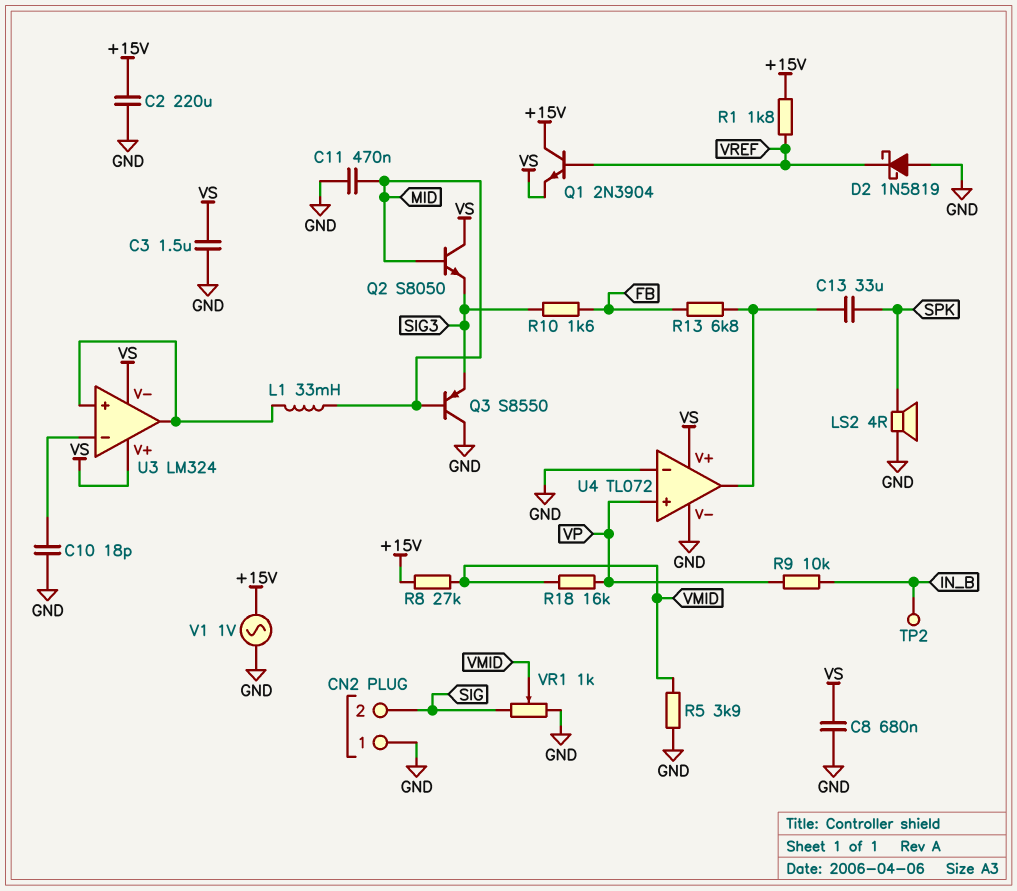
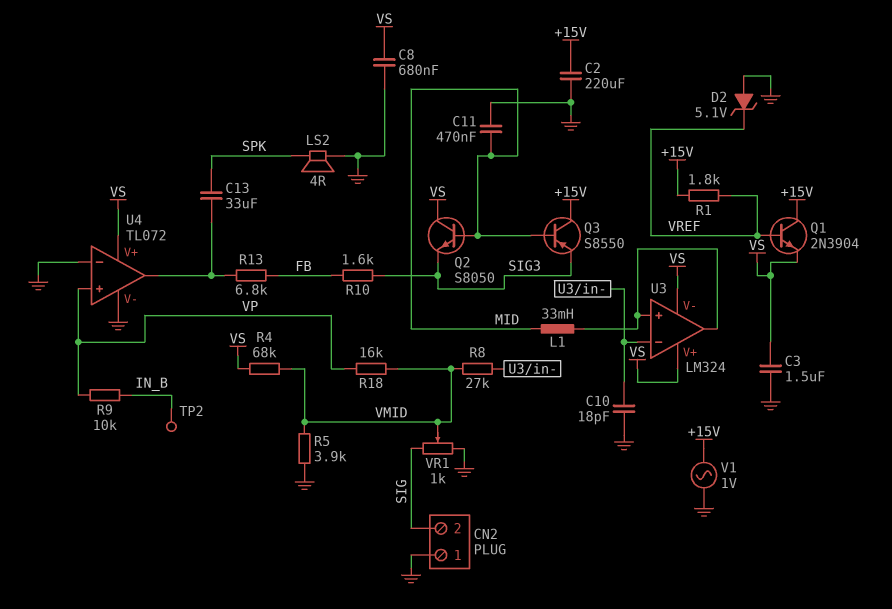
D2: schottky 1N5819 (A GND, K VREF) -> zener 5.1V (A GND, K VREF)
Q3: PNP S8550 (B MID, C GND, E SIG3) -> PNP S8550 (B MID, C +15V, E SIG3)
R4: none -> 68k (VMID, VS)
R8: 27k (+15V, VMID) -> 27k (U3/in-, VMID)

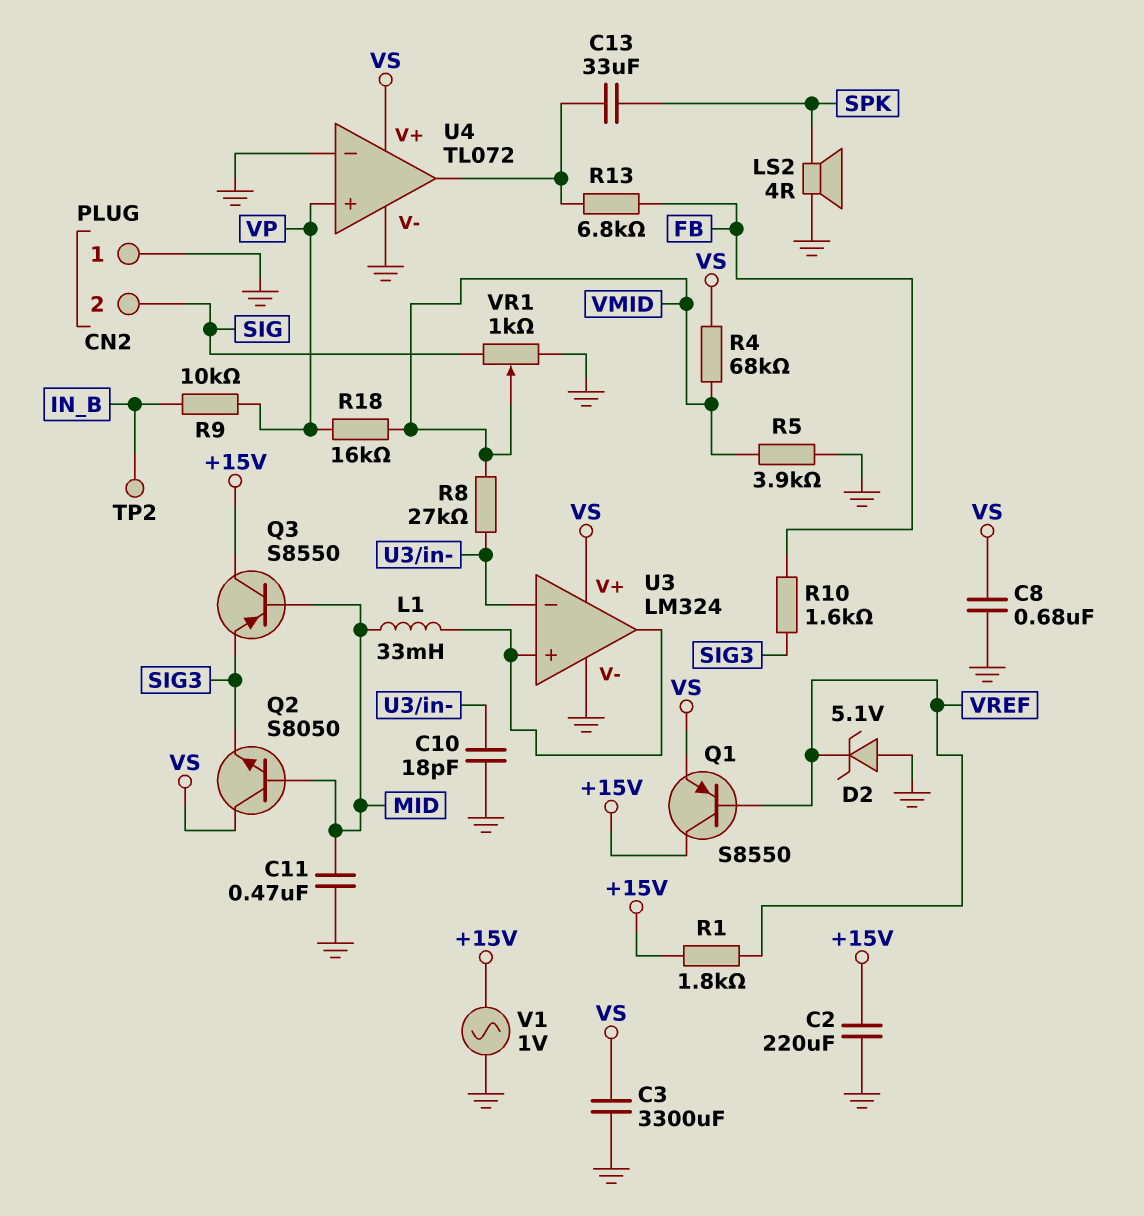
C3: 1.5uF (GND, VS) -> 3300uF (GND, VS)
Q1: NPN 2N3904 (B VREF, C +15V, E VS) -> PNP S8550 (B VREF, C +15V, E VS)
U3 pin V-: VS -> GND

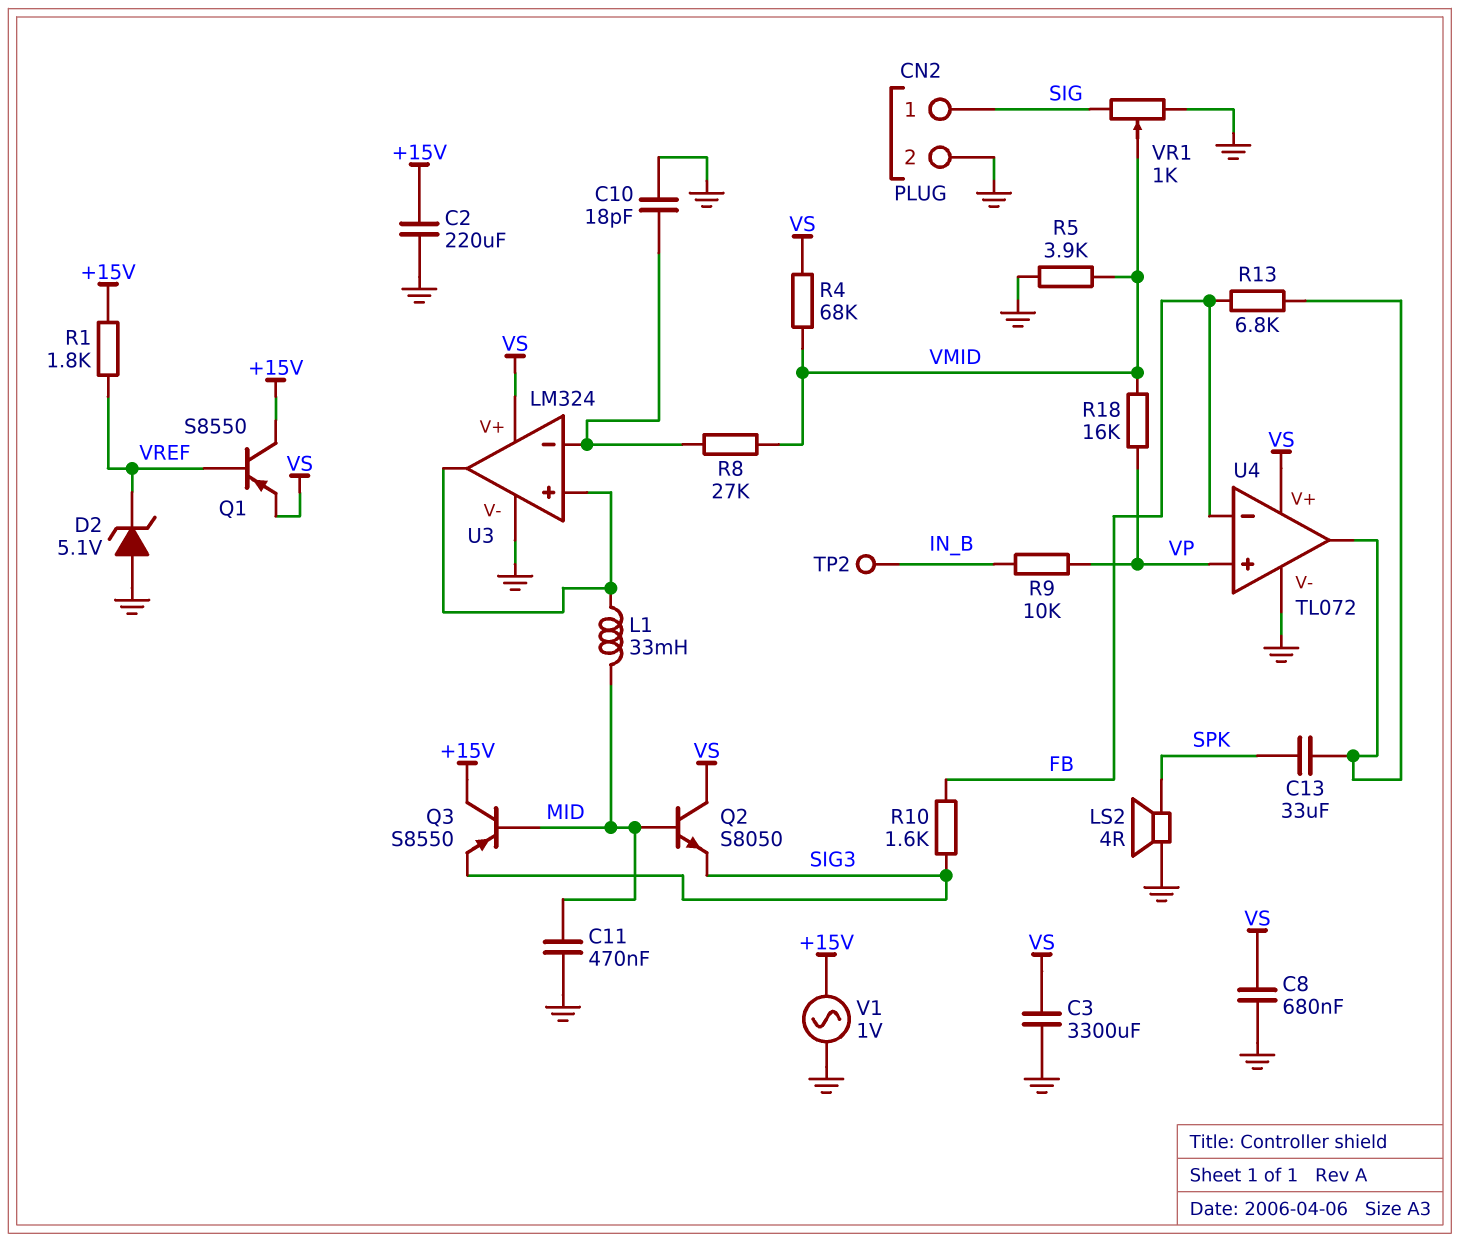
CN2 pin 1: GND -> SIG
CN2 pin 2: SIG -> GND
U4 pin in-: GND -> FB

